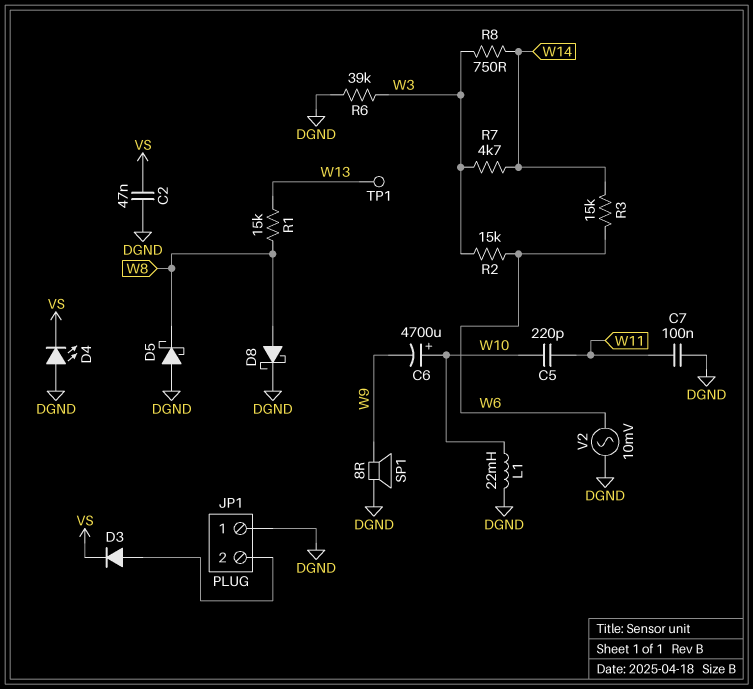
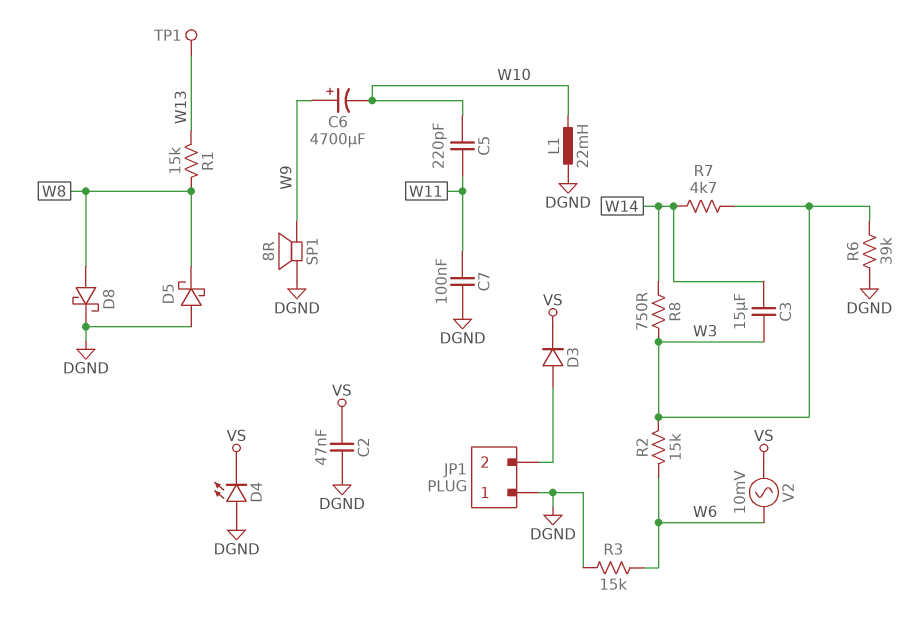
C3: none -> 15uF (W3, W14)
C6: 4700uF (plus W10, minus W9) -> 4700uF (plus W9, minus W10)
R3: 15k (W6, W14) -> 15k (DGND, W6)
V2: AC 10mV (DGND, W6) -> AC 10mV (VS, W6)

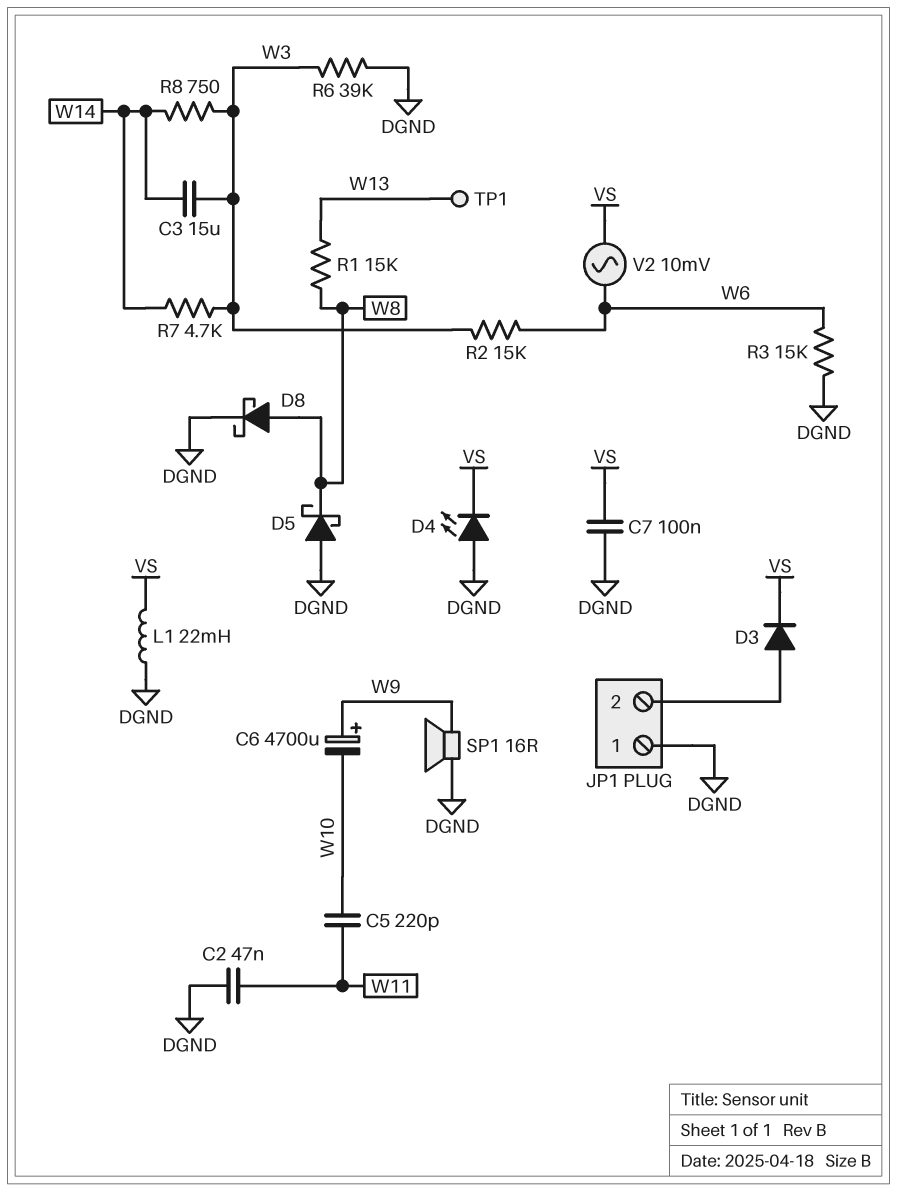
C2: 47nF (DGND, VS) -> 47nF (DGND, W11)
C7: 100nF (DGND, W11) -> 100nF (DGND, VS)
L1: 22mH (DGND, W10) -> 22mH (DGND, VS)
SP1: speaker 8R (DGND, W9) -> speaker 16R (DGND, W9)

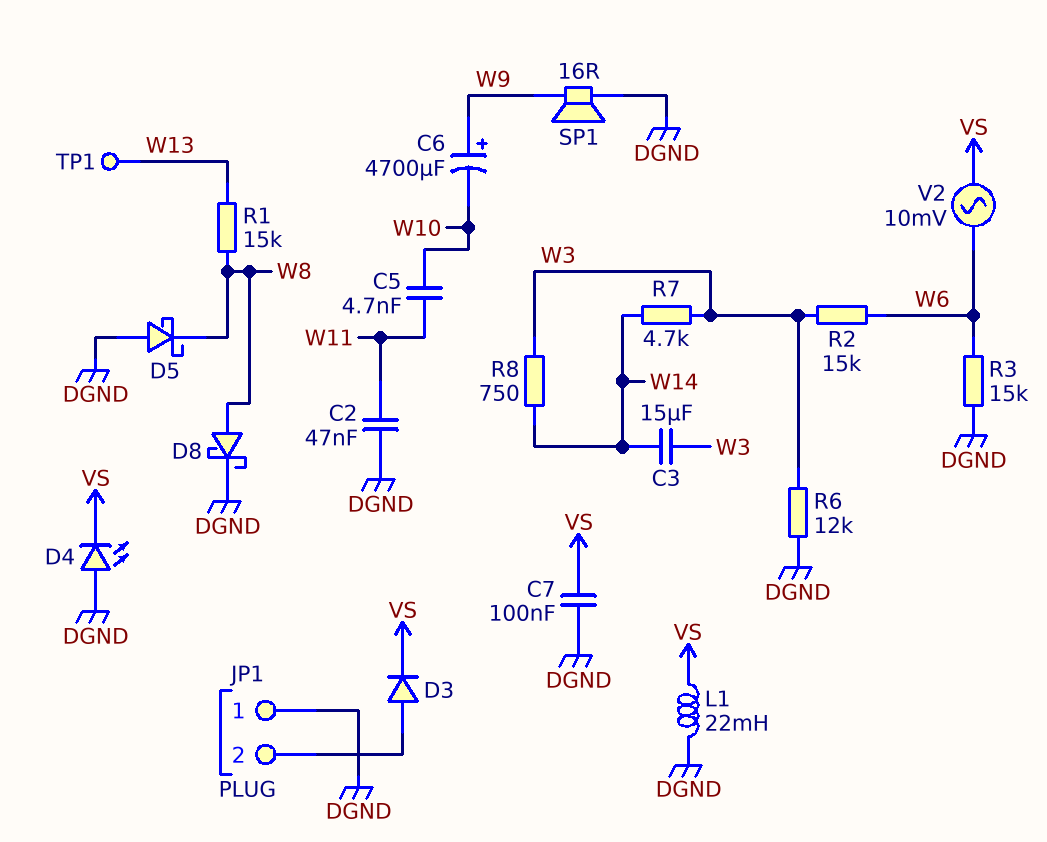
C5: 220pF (W10, W11) -> 4.7nF (W10, W11)
R6: 39k (DGND, W3) -> 12k (DGND, W3)

